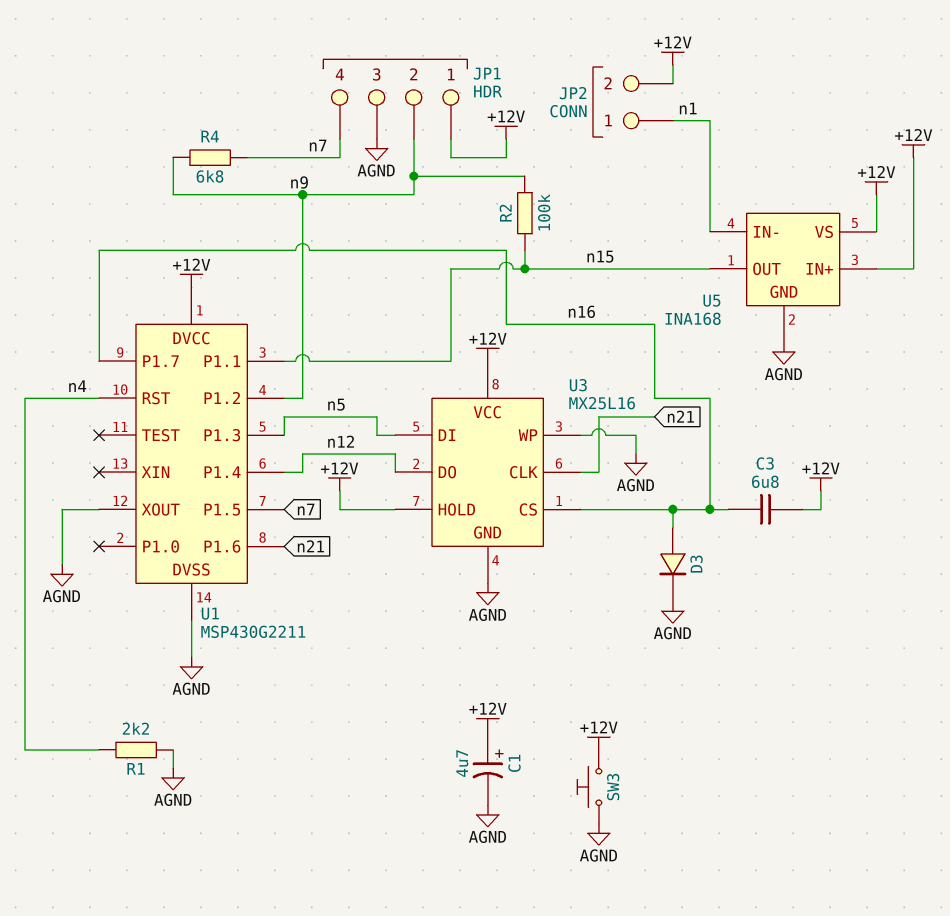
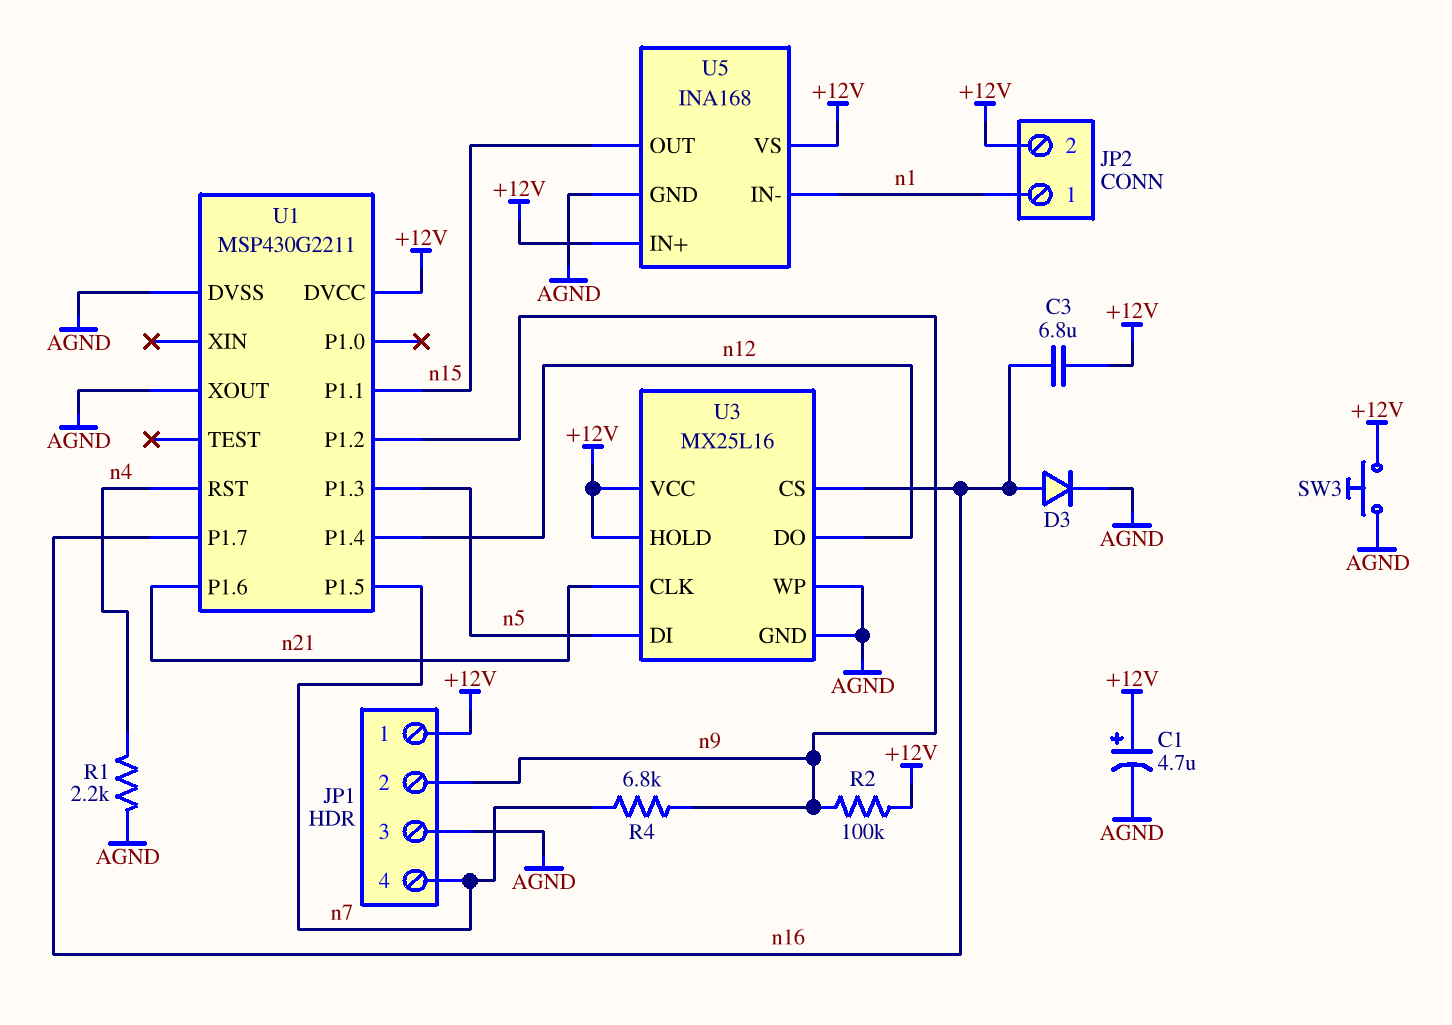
R2: 100k (n9, n15) -> 100k (+12V, n9)

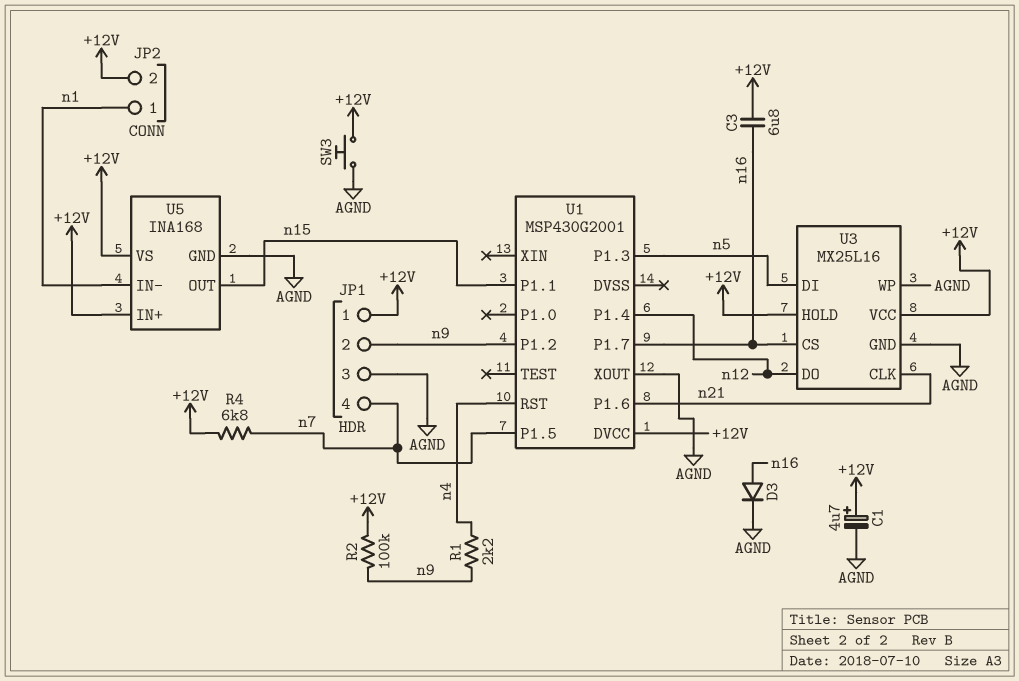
R1: 2.2k (AGND, n4) -> 2.2k (n4, n9)
R4: 6.8k (n7, n9) -> 6.8k (+12V, n7)
U1: MSP430G2211 -> MSP430G2001
U1 pin DVSS: AGND -> none

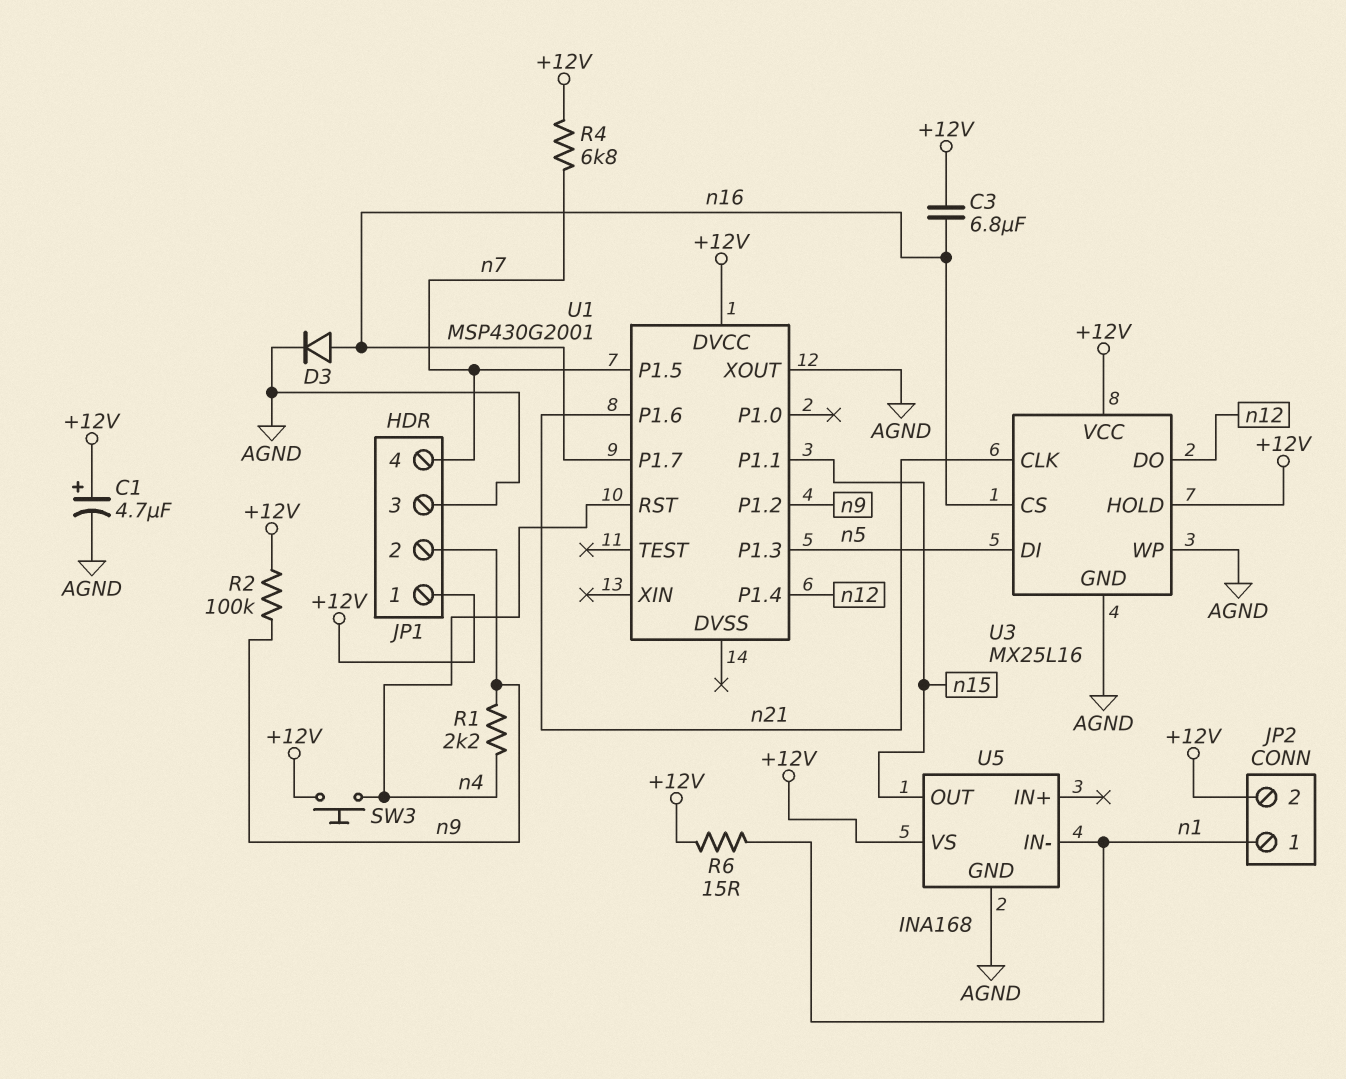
R6: none -> 15 (+12V, n1)
SW3: button (+12V, AGND) -> button (+12V, n4)
U5 pin IN+: +12V -> none

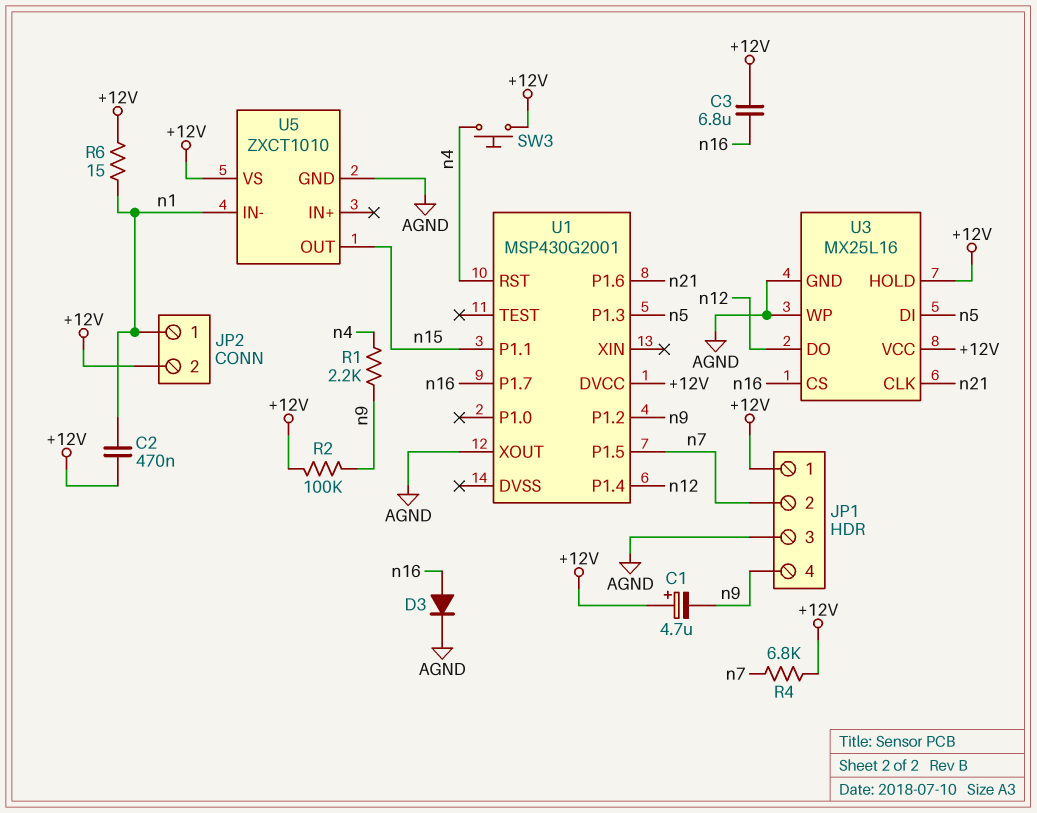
C1: 4.7uF (plus +12V, minus AGND) -> 4.7uF (plus +12V, minus n9)
C2: none -> 470nF (+12V, n1)
JP1 pin 2: n9 -> n7
JP1 pin 4: n7 -> n9
U5: INA168 -> ZXCT1010

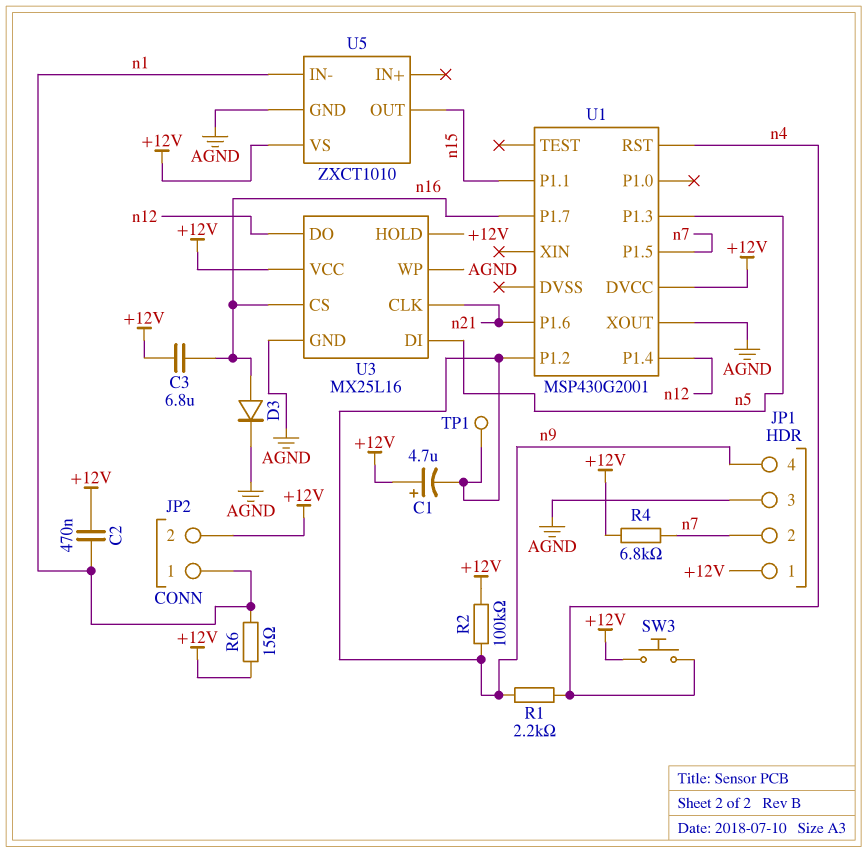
TP1: none -> test point (n9)

